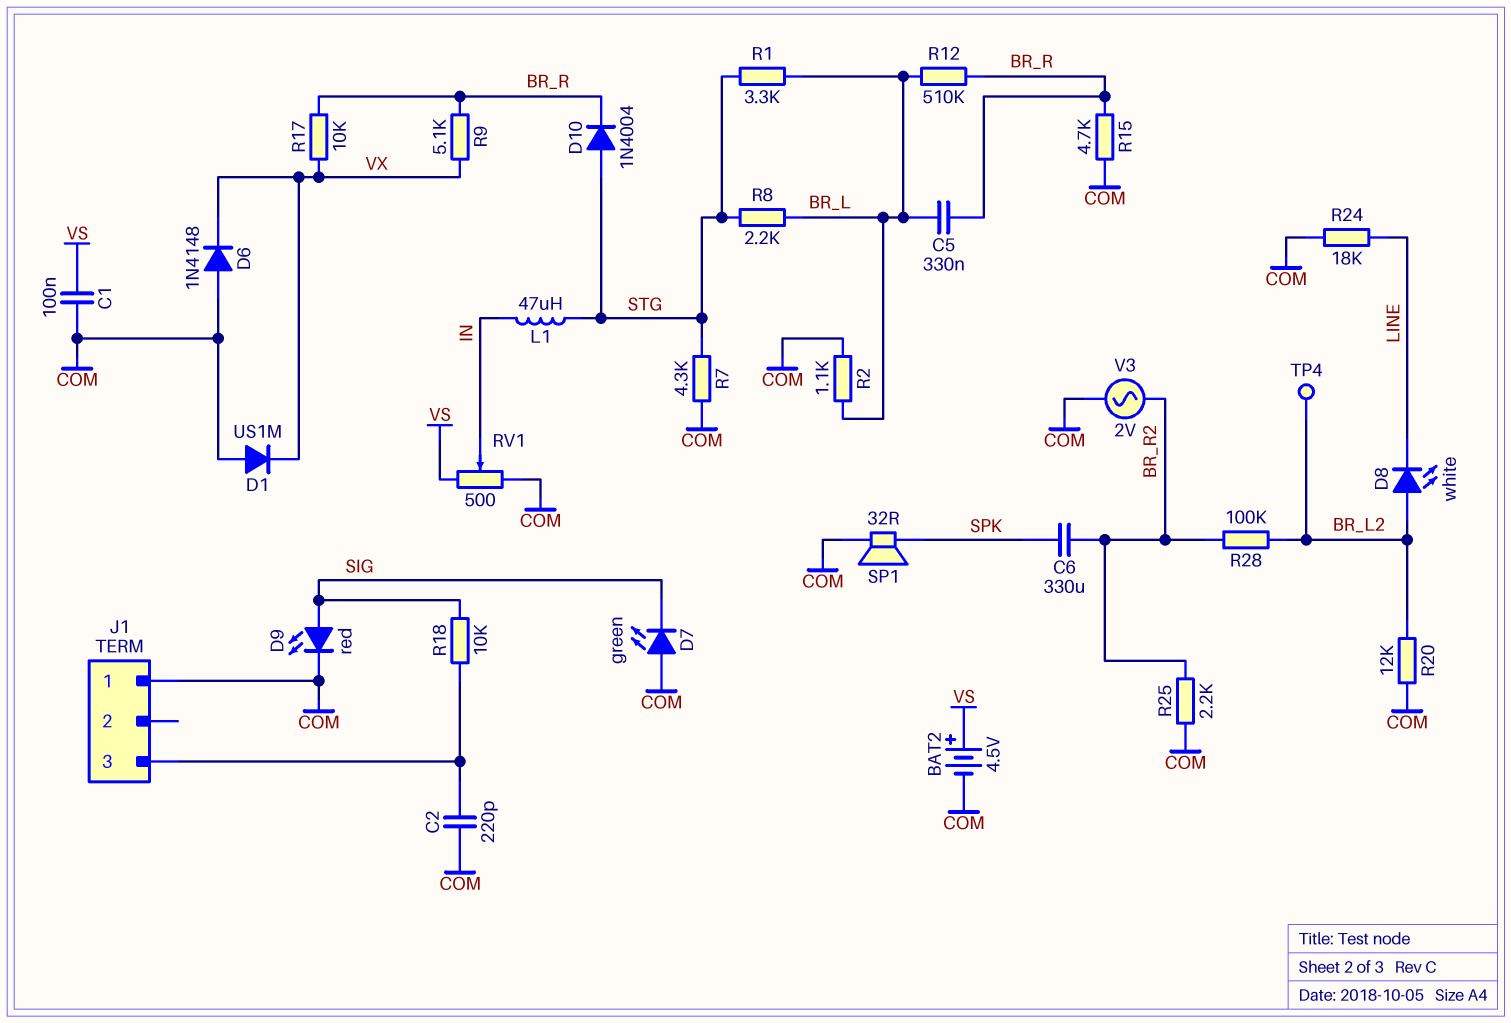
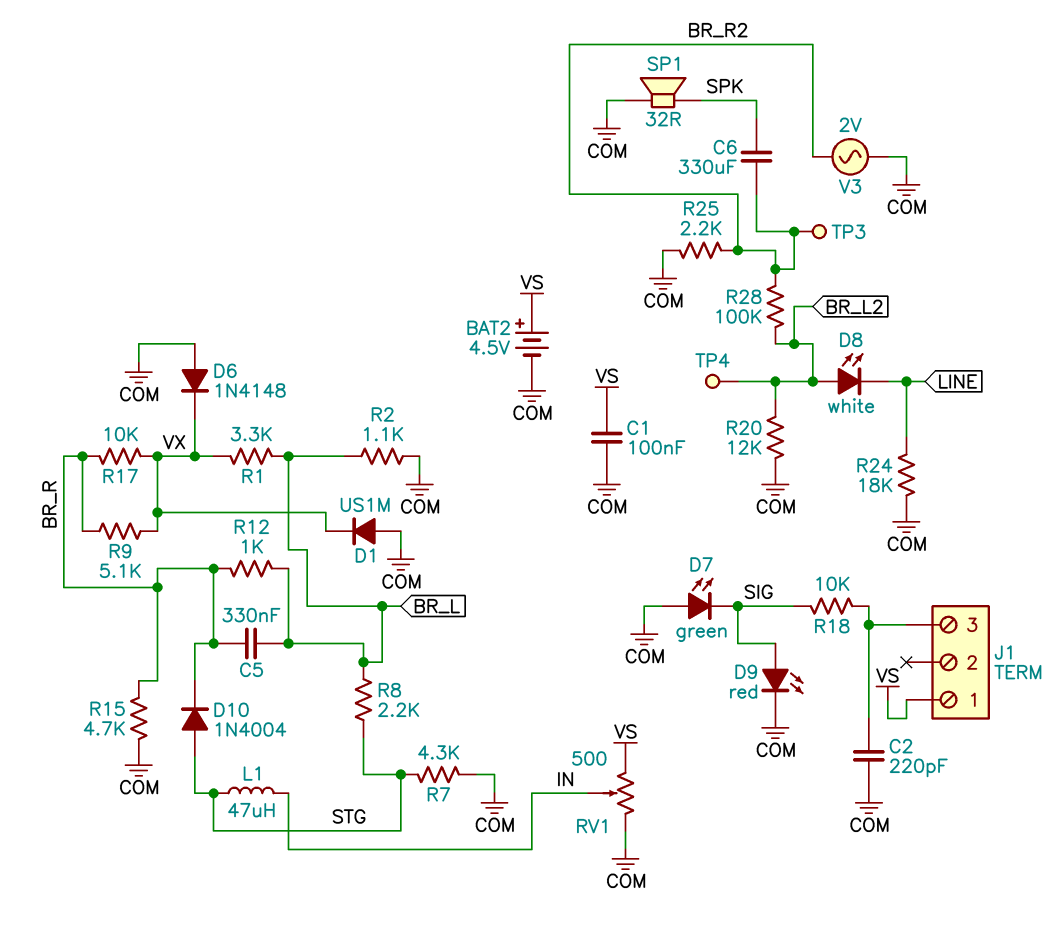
J1 pin 1: COM -> VS
R1: 3.3k (BR_L, STG) -> 3.3k (BR_L, VX)
R12: 510k (BR_L, BR_R) -> 1k (BR_L, BR_R)
TP3: none -> test point (BR_R2)

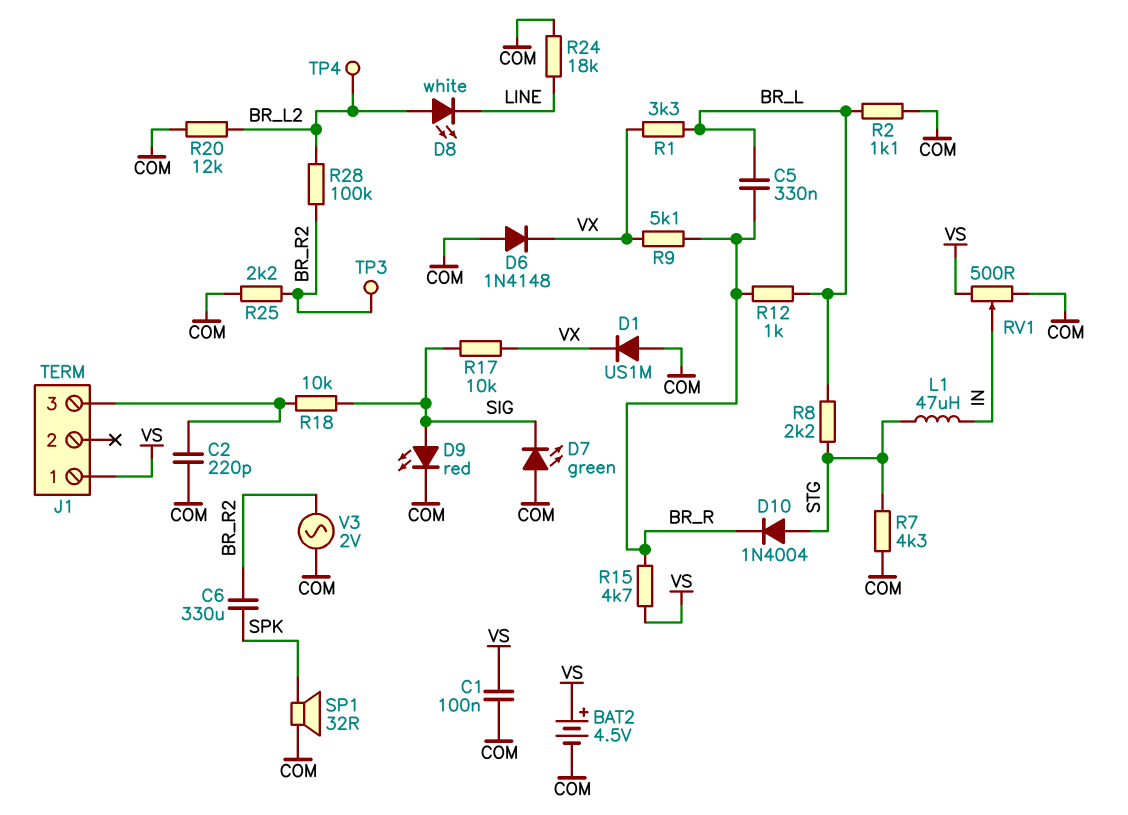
R15: 4.7k (BR_R, COM) -> 4.7k (BR_R, VS)
R17: 10k (BR_R, VX) -> 10k (SIG, VX)

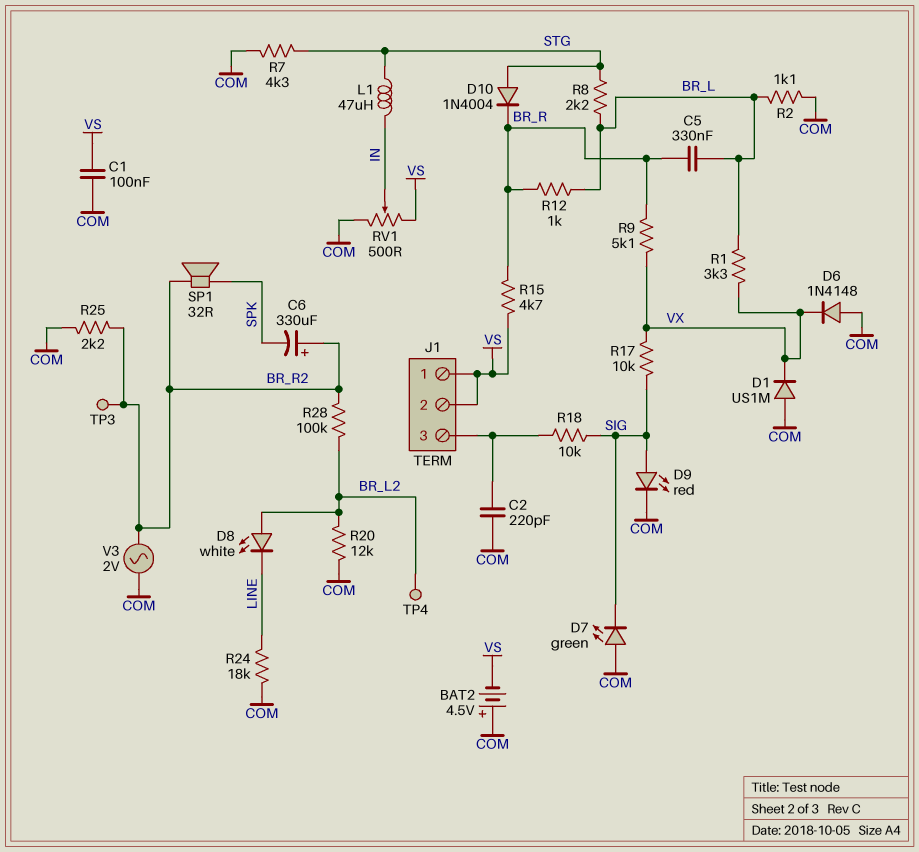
BAT2: 4.5V (plus VS, minus COM) -> 4.5V (plus COM, minus VS)
C6: 330uF (BR_R2, SPK) -> 330uF (plus BR_R2, minus SPK)
J1 pin 2: none -> VS
SP1: speaker 32R (COM, SPK) -> speaker 32R (BR_R2, SPK)

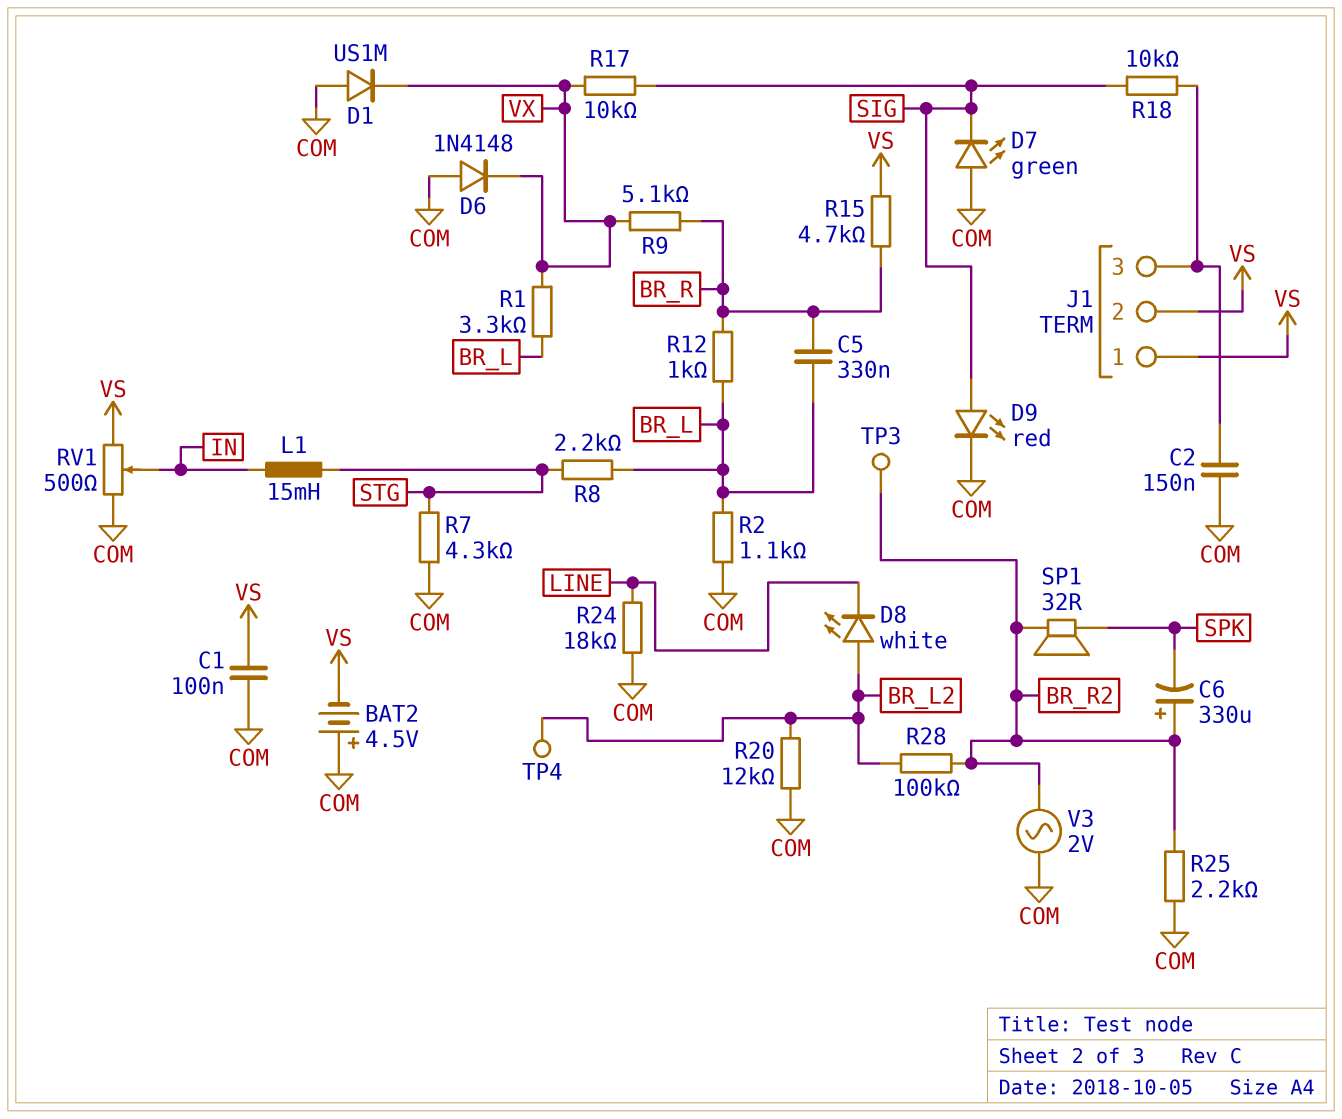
C2: 220pF (COM, J1/3) -> 150nF (COM, J1/3)
D10: diode 1N4004 (A STG, K BR_R) -> none
L1: 47uH (IN, STG) -> 15mH (IN, STG)

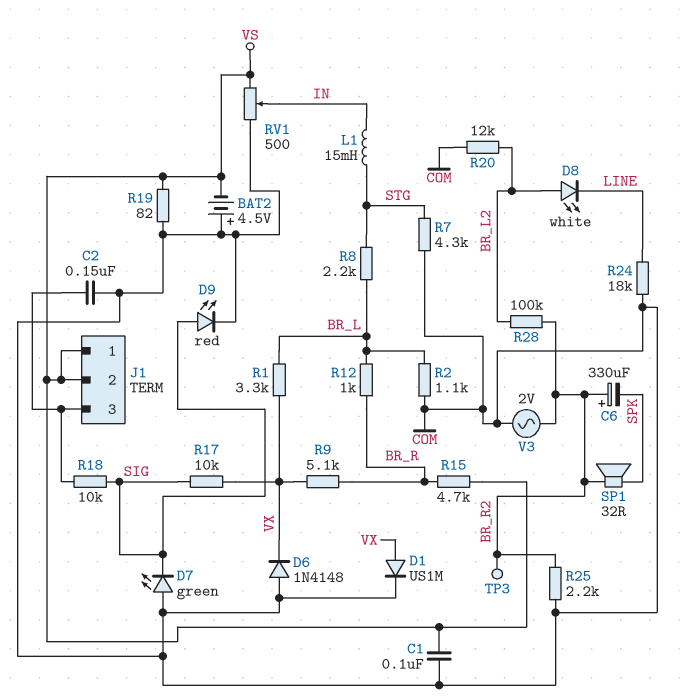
C5: 330nF (BR_L, BR_R) -> none
D1: diode US1M (A COM, K VX) -> diode US1M (A VX, K COM)
R19: none -> 82 (COM, VS)
TP4: test point (BR_L2) -> none

